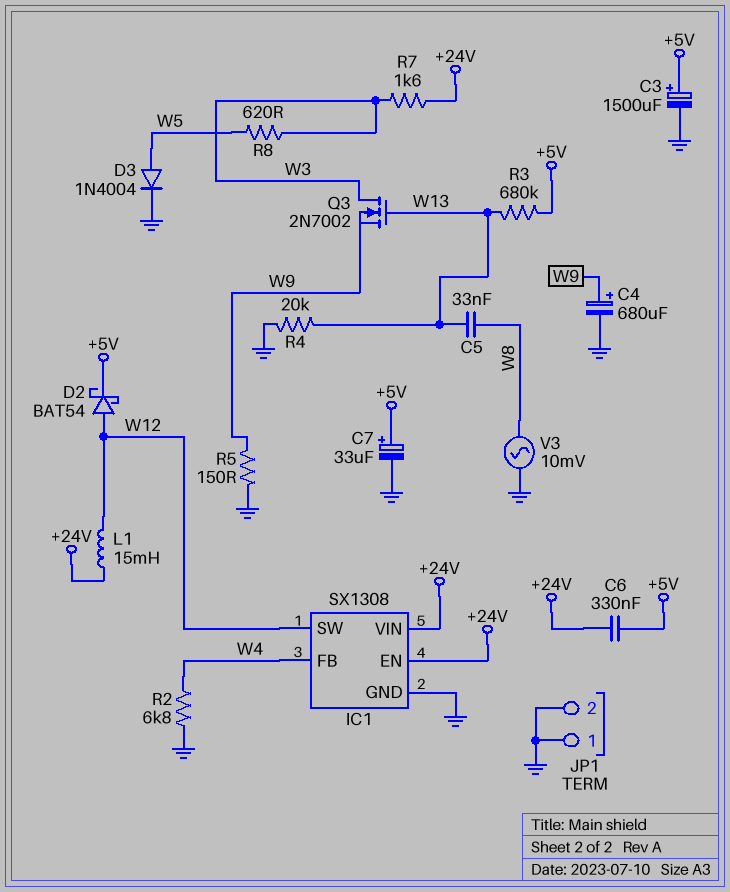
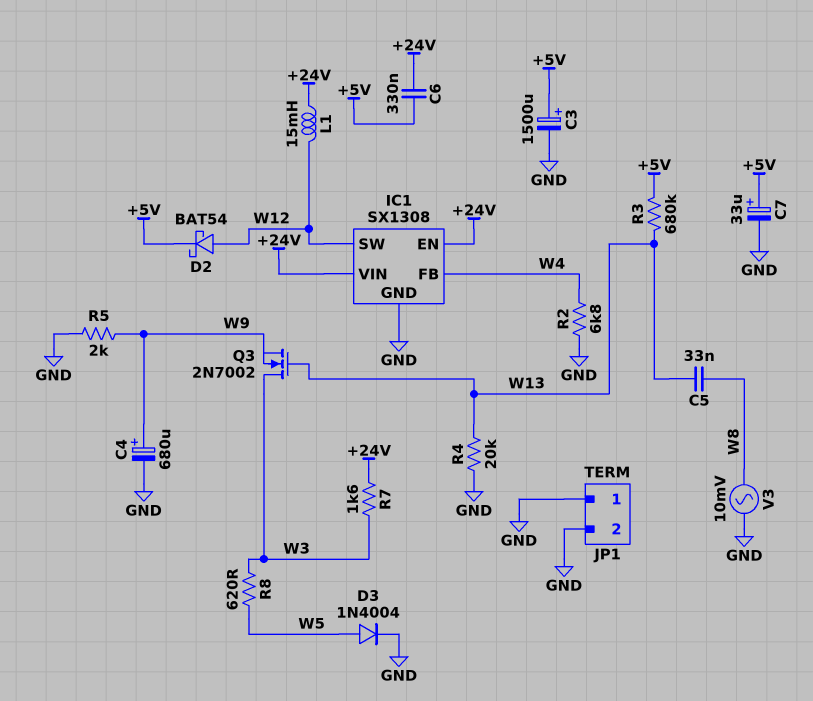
R5: 150 (GND, W9) -> 2k (GND, W9)

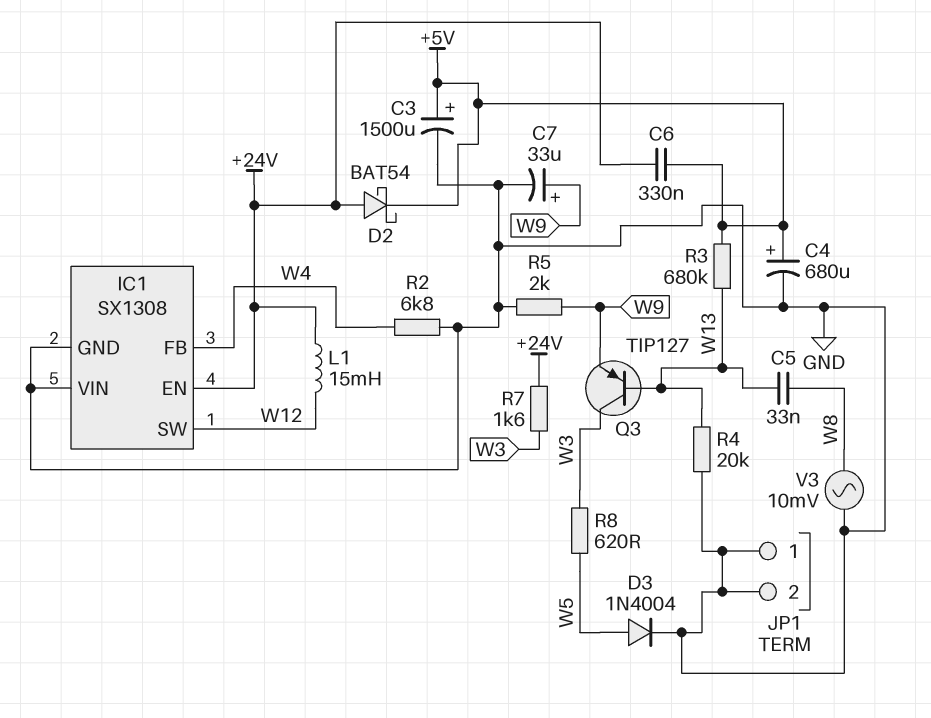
C4: 680uF (plus W9, minus GND) -> 680uF (plus +5V, minus GND)
C7: 33uF (plus +5V, minus GND) -> 33uF (plus W9, minus GND)
D2: schottky BAT54 (A W12, K +5V) -> schottky BAT54 (A +24V, K +5V)
IC1 pin VIN: +24V -> GND
Q3: NMOS 2N7002 (G W13, D W3, S W9) -> PNP TIP127 (B W13, C W3, E W9)

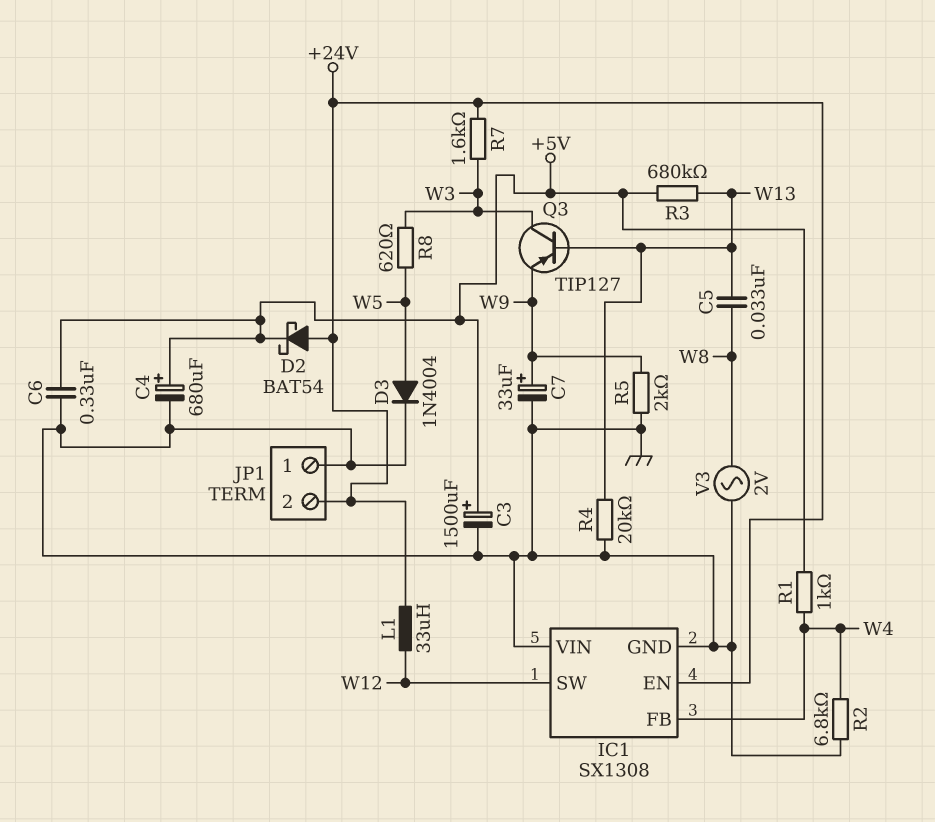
C6: 330nF (+5V, +24V) -> 330nF (+5V, GND)
JP1 pin 2: GND -> +24V
L1: 15mH (+24V, W12) -> 33uH (+24V, W12)
R1: none -> 1k (+5V, W4)
V3: AC 10mV (GND, W8) -> AC 2V (GND, W8)

